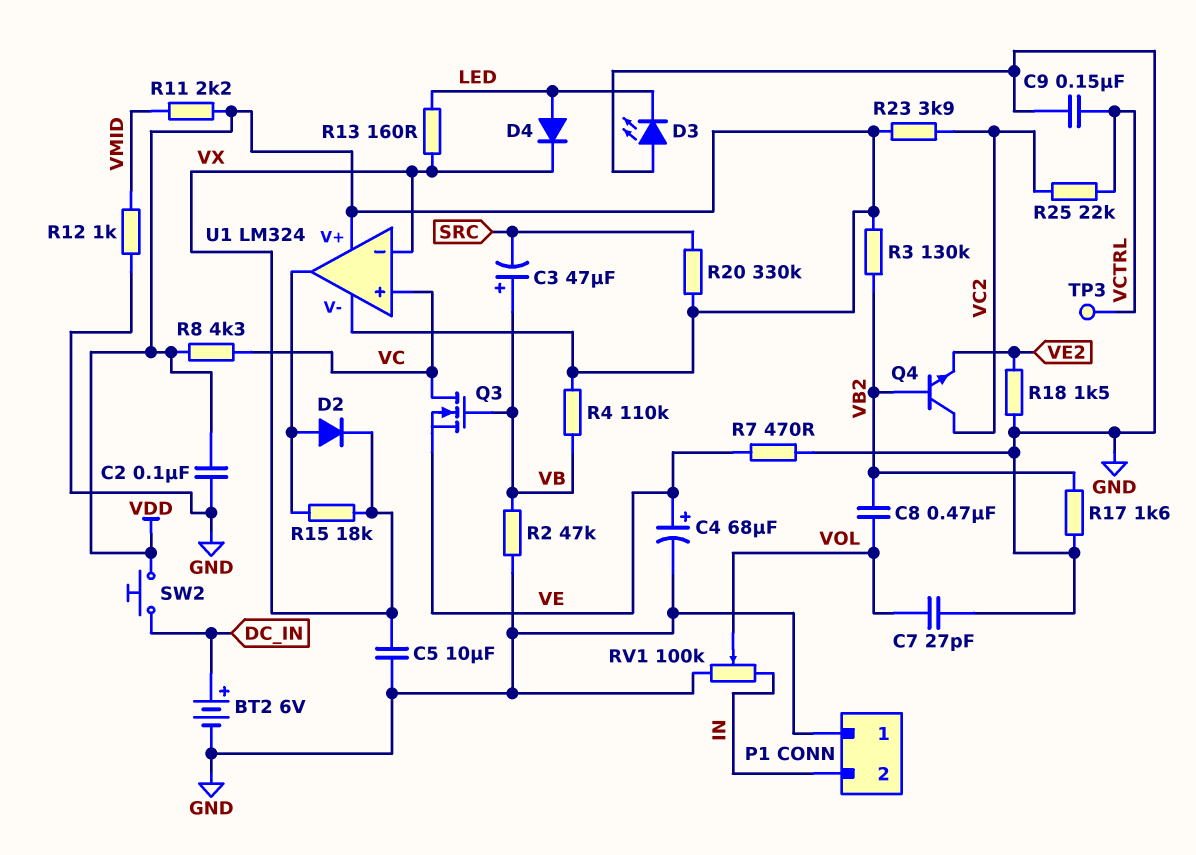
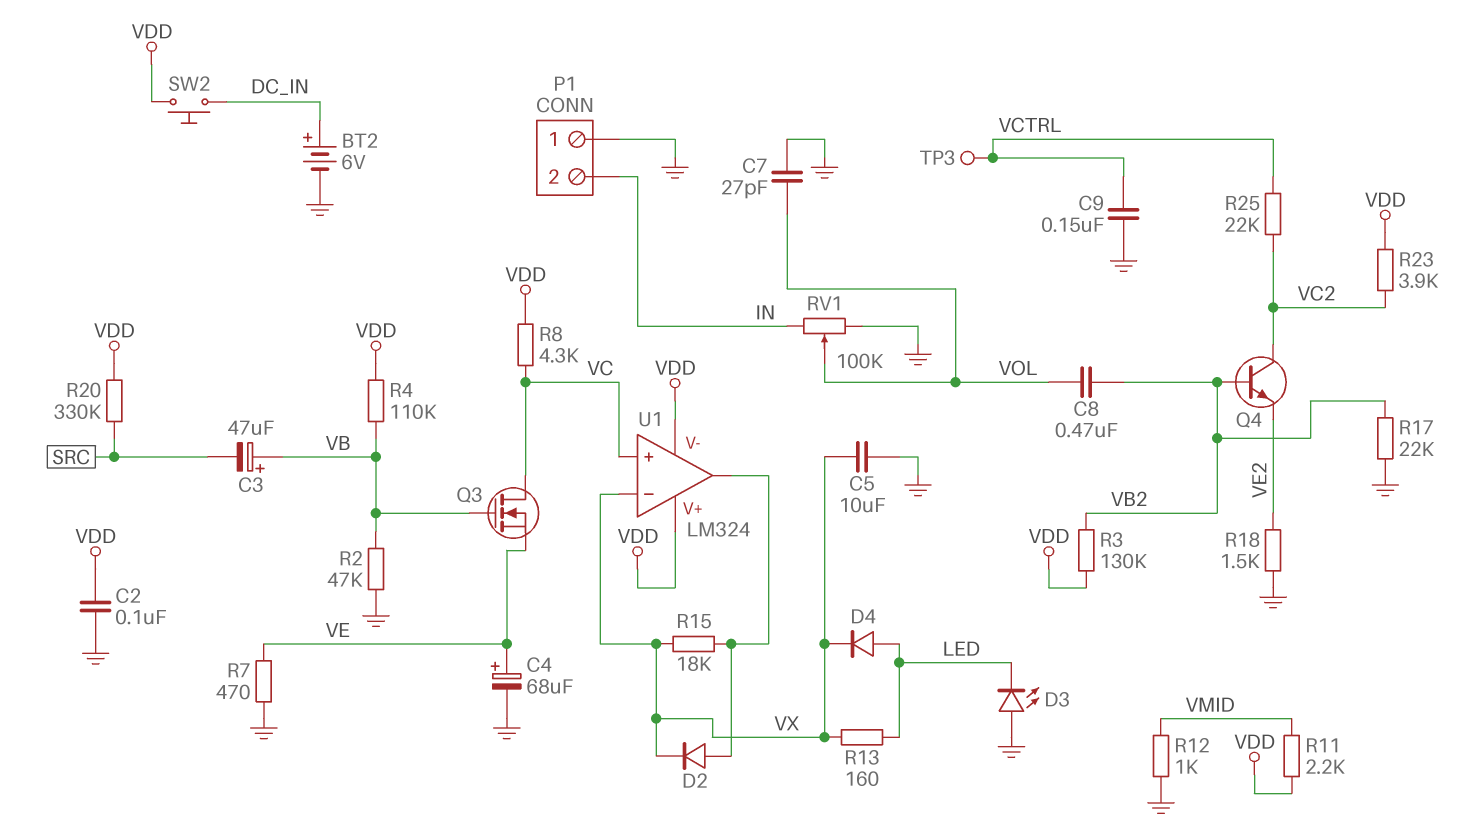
R17: 1.6k (GND, VB2) -> 22k (GND, VB2)

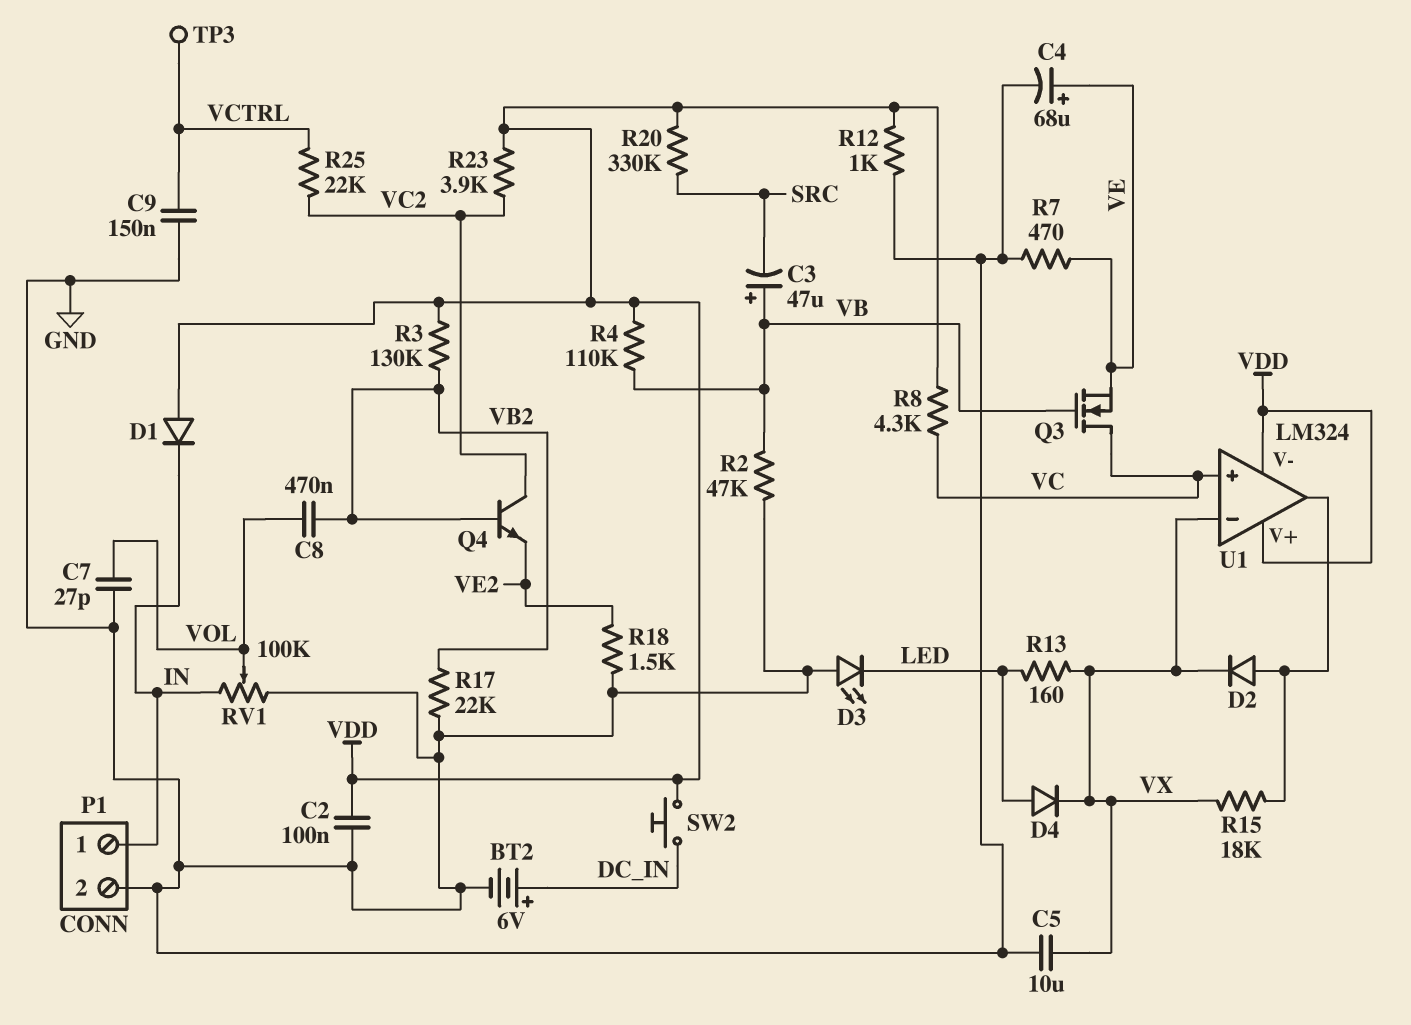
D1: none -> diode (A VDD, K IN)
P1 pin 1: GND -> IN
P1 pin 2: IN -> GND
R11: 2.2k (VDD, VMID) -> none
R12: 1k (GND, VMID) -> 1k (GND, VDD)

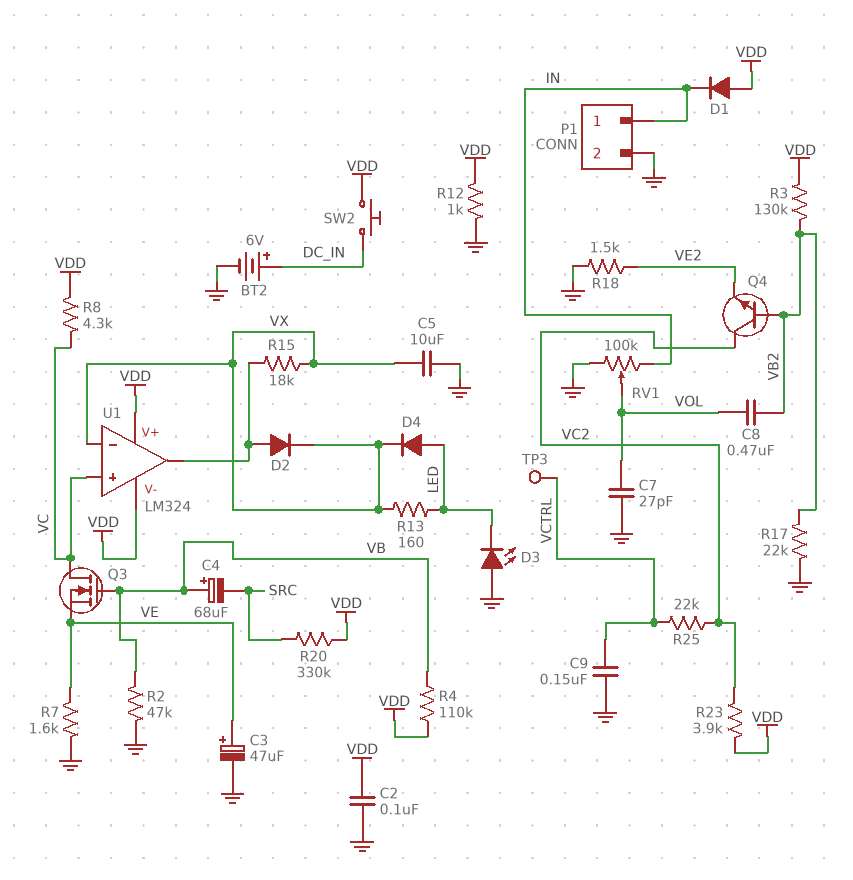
C3: 47uF (plus VB, minus SRC) -> 47uF (plus VE, minus GND)
C4: 68uF (plus VE, minus GND) -> 68uF (plus VB, minus SRC)
R7: 470 (GND, VE) -> 1.6k (GND, VE)

